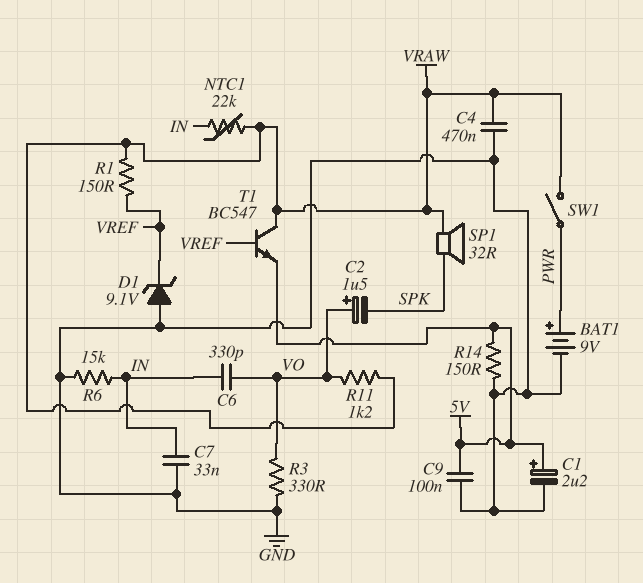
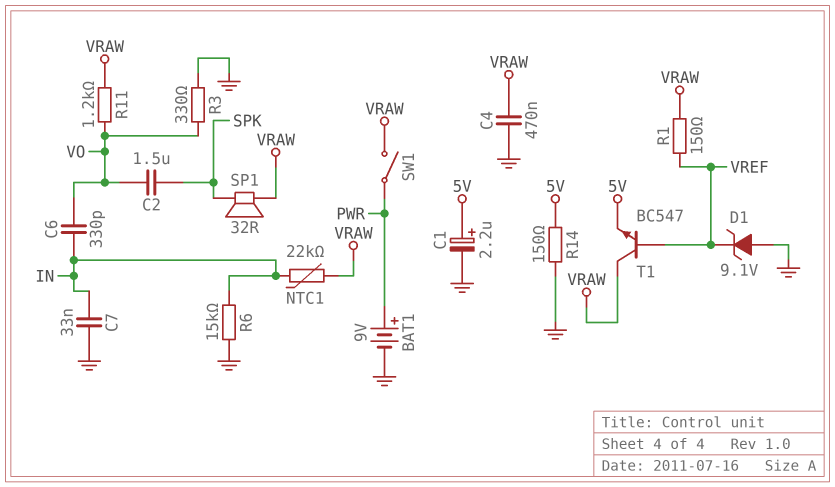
C2: 1.5uF (plus VO, minus SPK) -> 1.5uF (SPK, VO)
C9: 100nF (5V, GND) -> none

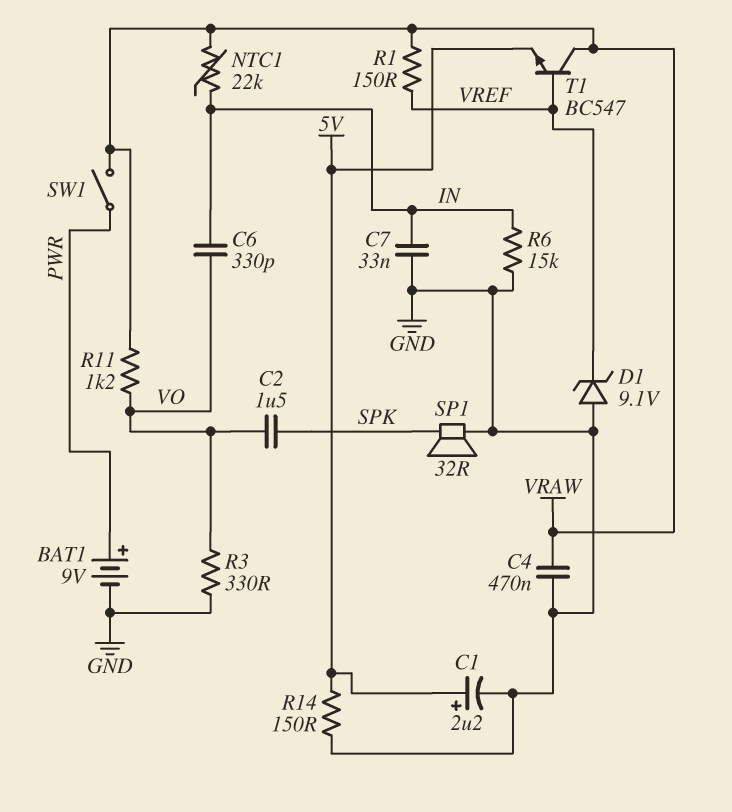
SP1: speaker 32R (SPK, VRAW) -> speaker 32R (GND, SPK)

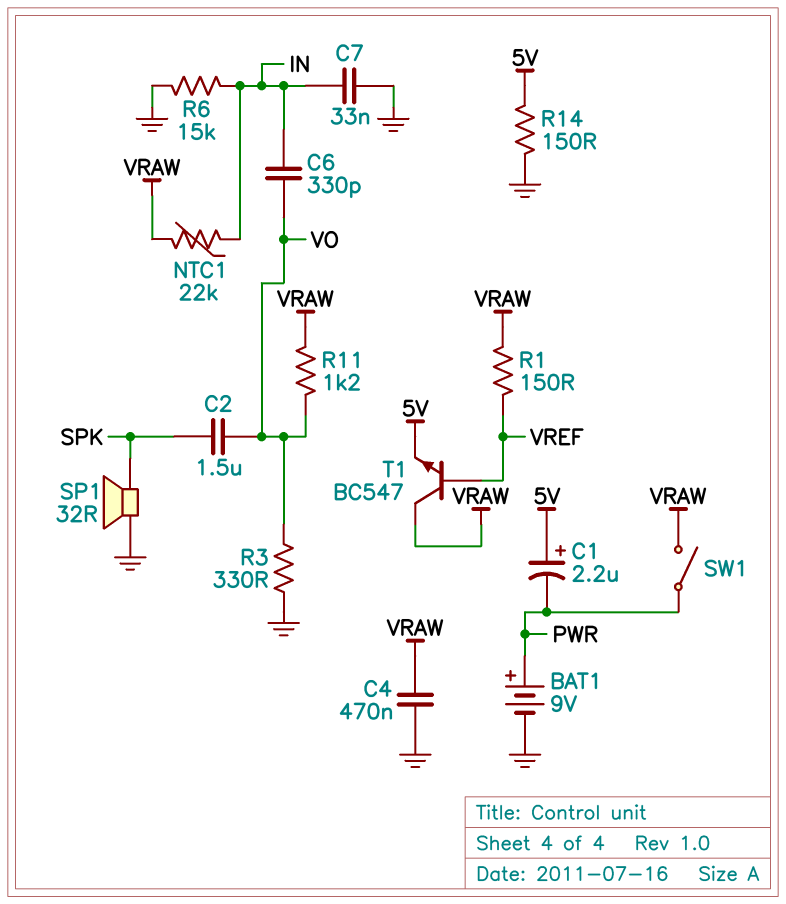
C1: 2.2uF (plus 5V, minus GND) -> 2.2uF (plus 5V, minus PWR)
D1: zener 9.1V (A GND, K VREF) -> none

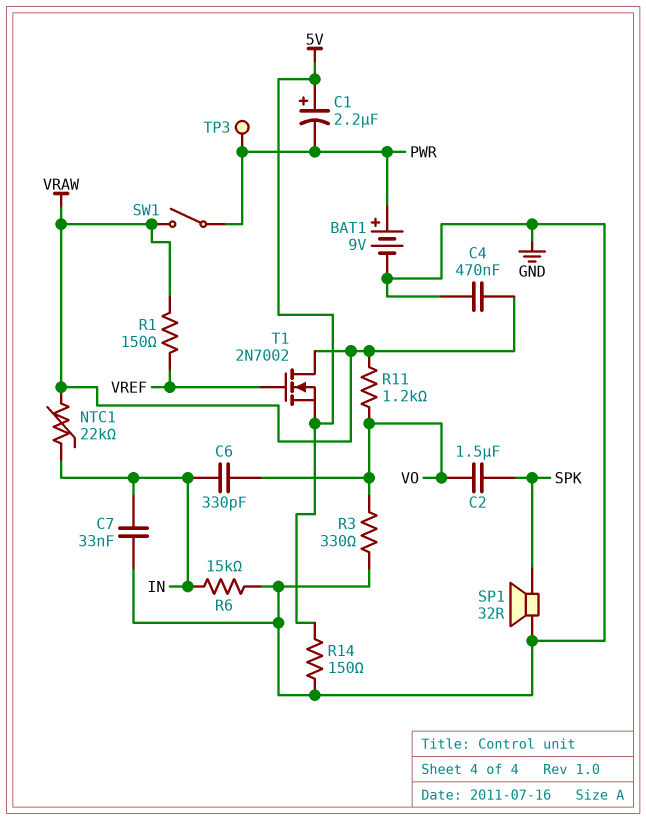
T1: NPN BC547 (B VREF, C VRAW, E 5V) -> NMOS 2N7002 (G VREF, D VRAW, S 5V)
TP3: none -> test point (PWR)

